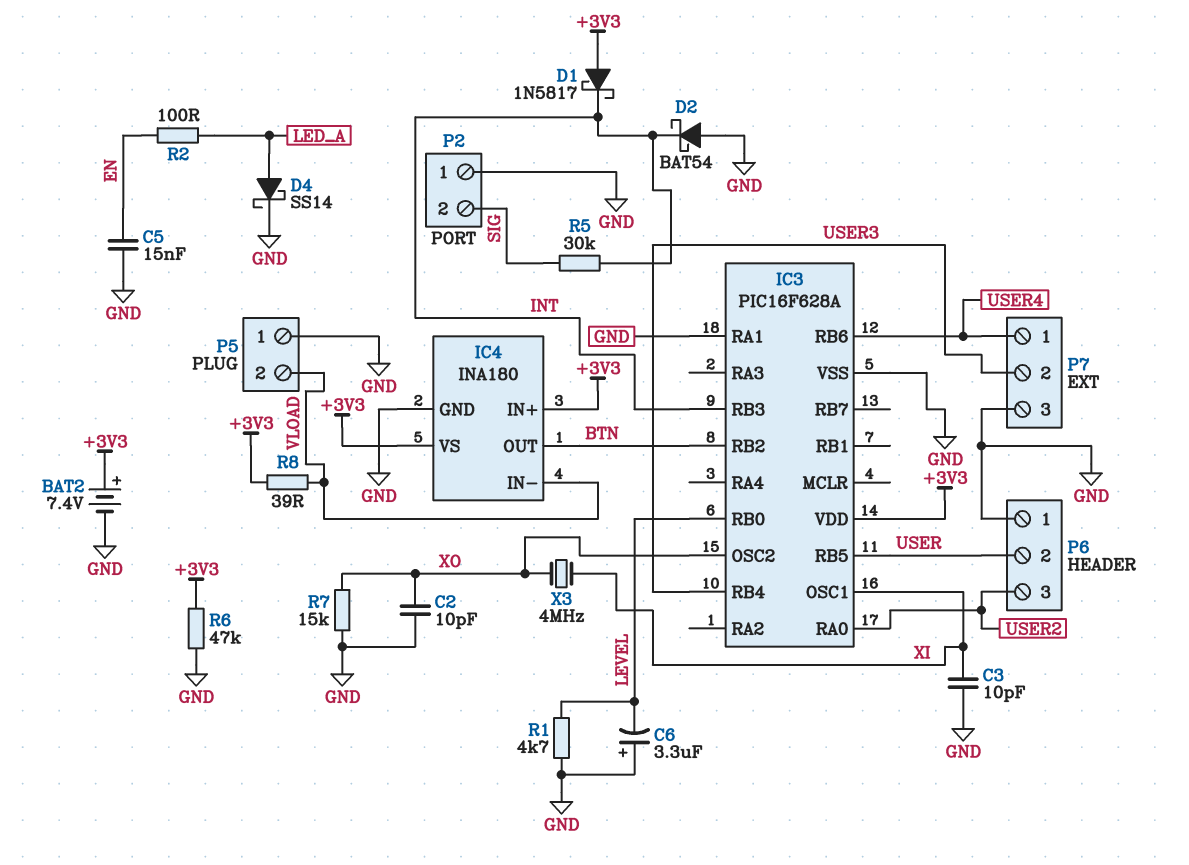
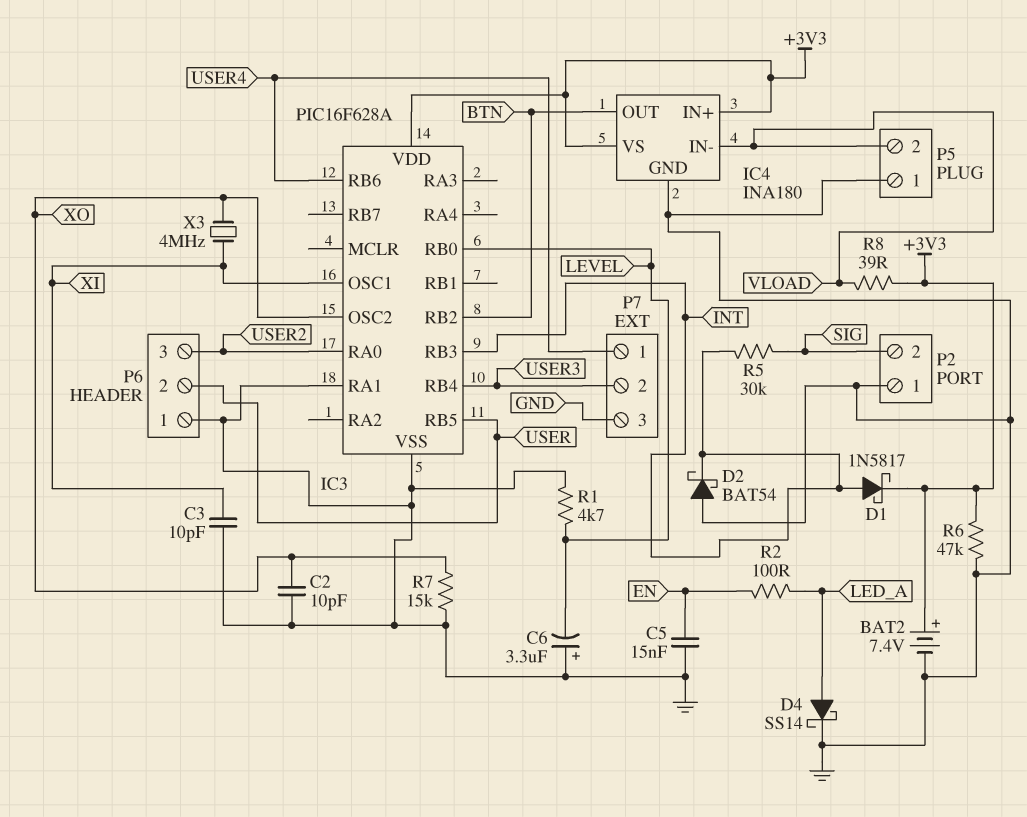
D1: schottky 1N5817 (A +3V3, K INT) -> schottky 1N5817 (A INT, K +3V3)

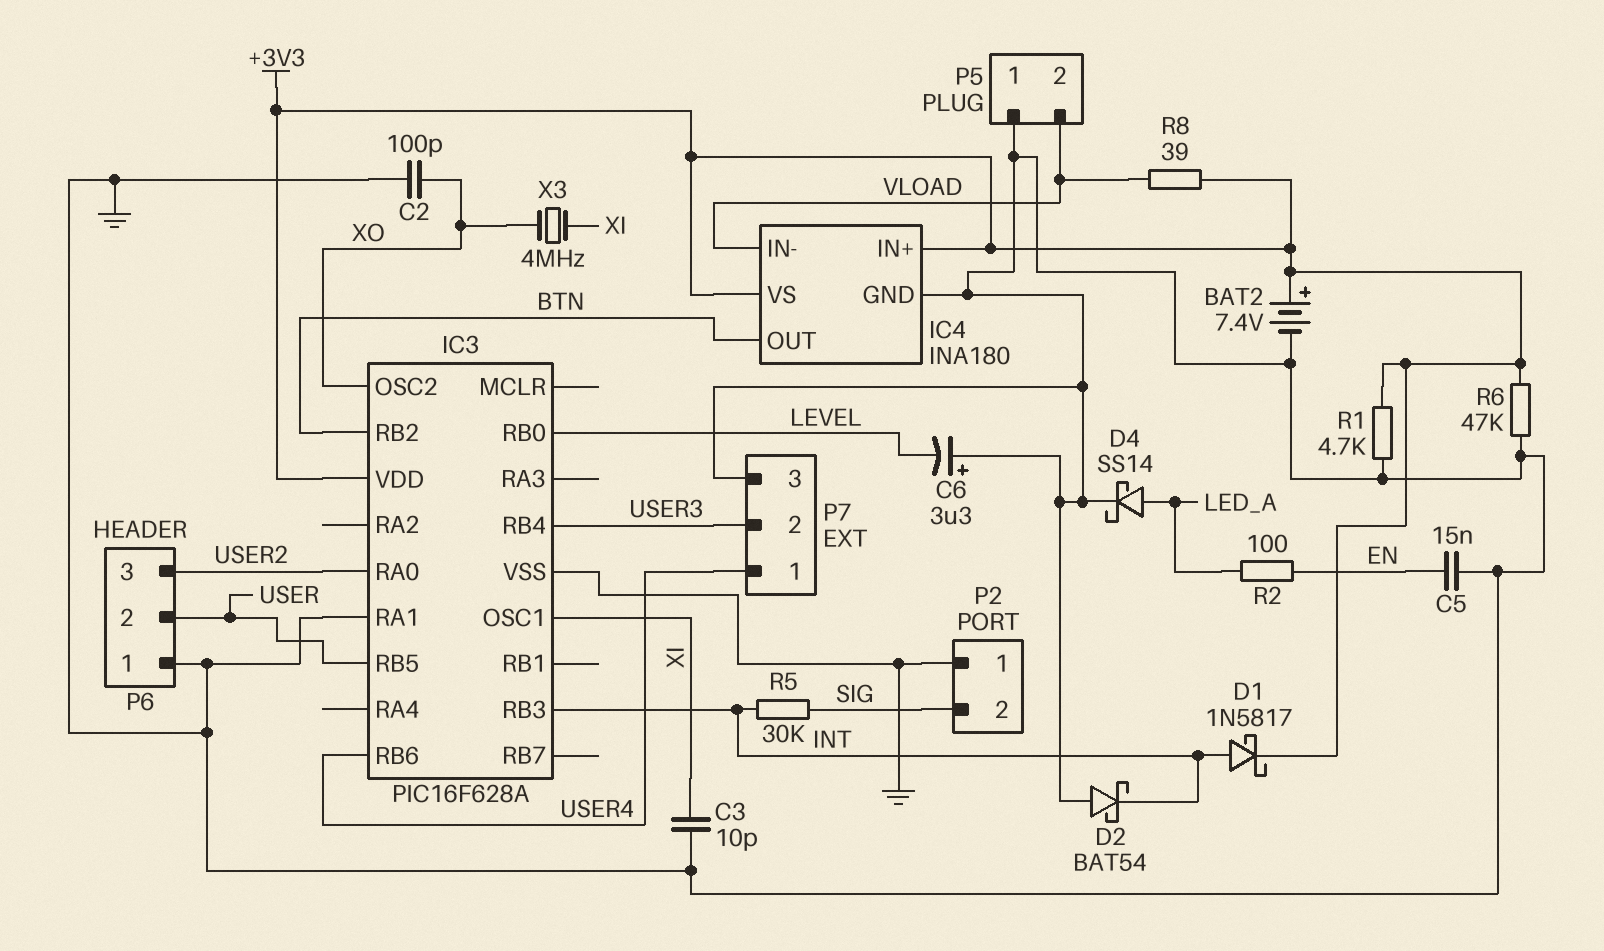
C2: 10pF (GND, XO) -> 100pF (GND, XO)
R1: 4.7k (GND, LEVEL) -> 4.7k (+3V3, GND)
R7: 15k (GND, XO) -> none

